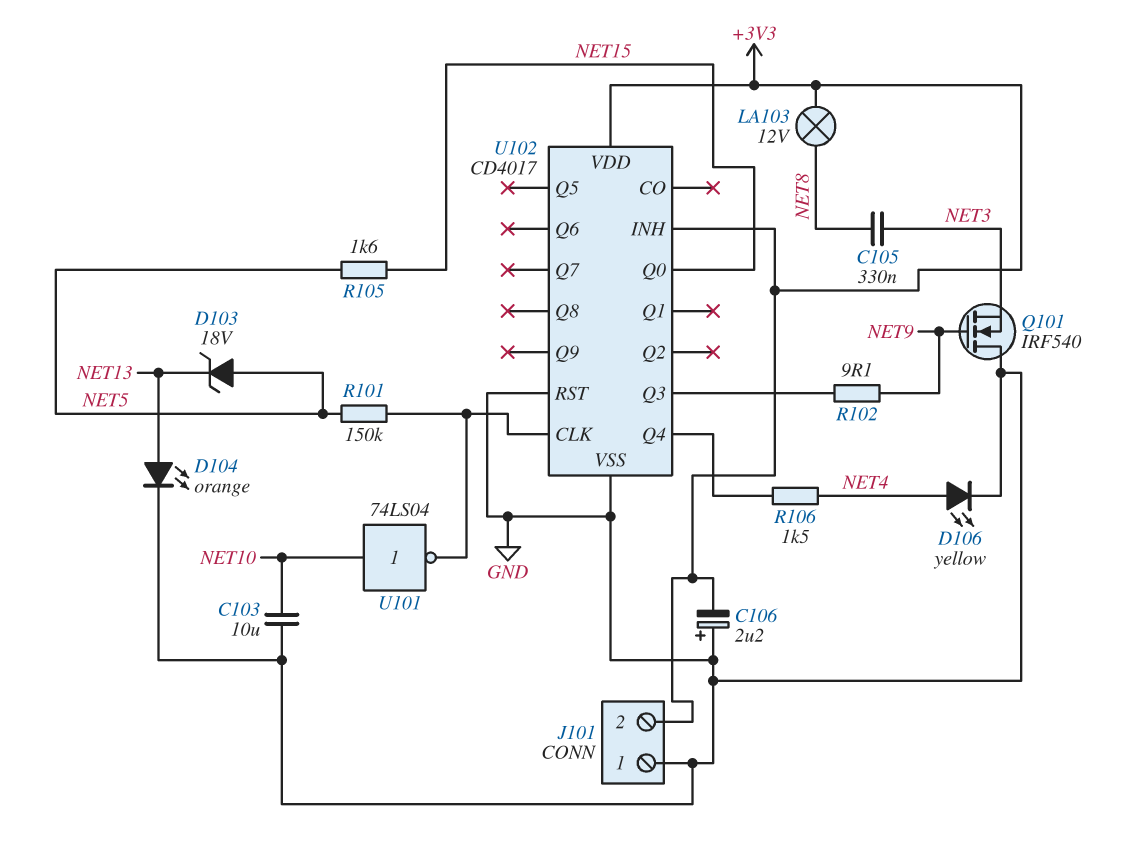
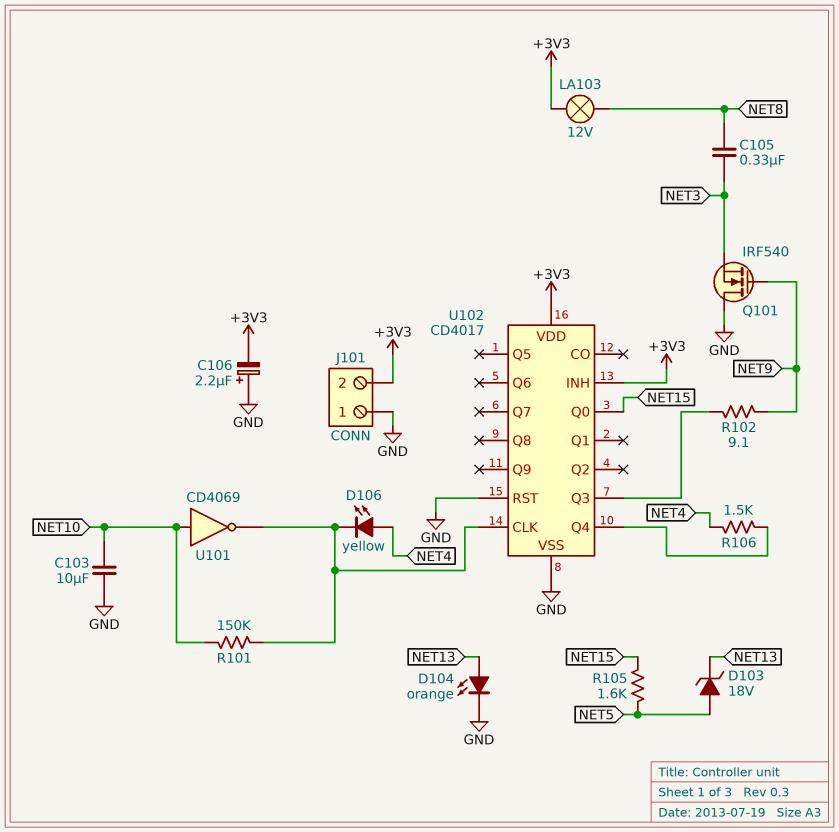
D106: LED yellow (A NET4, K GND) -> LED yellow (A NET4, K U102/CLK)
R101: 150k (NET5, U102/CLK) -> 150k (NET10, U102/CLK)
U101: NOT 74LS04 (in NET10, out U102/CLK) -> NOT CD4069 (in NET10, out U102/CLK)

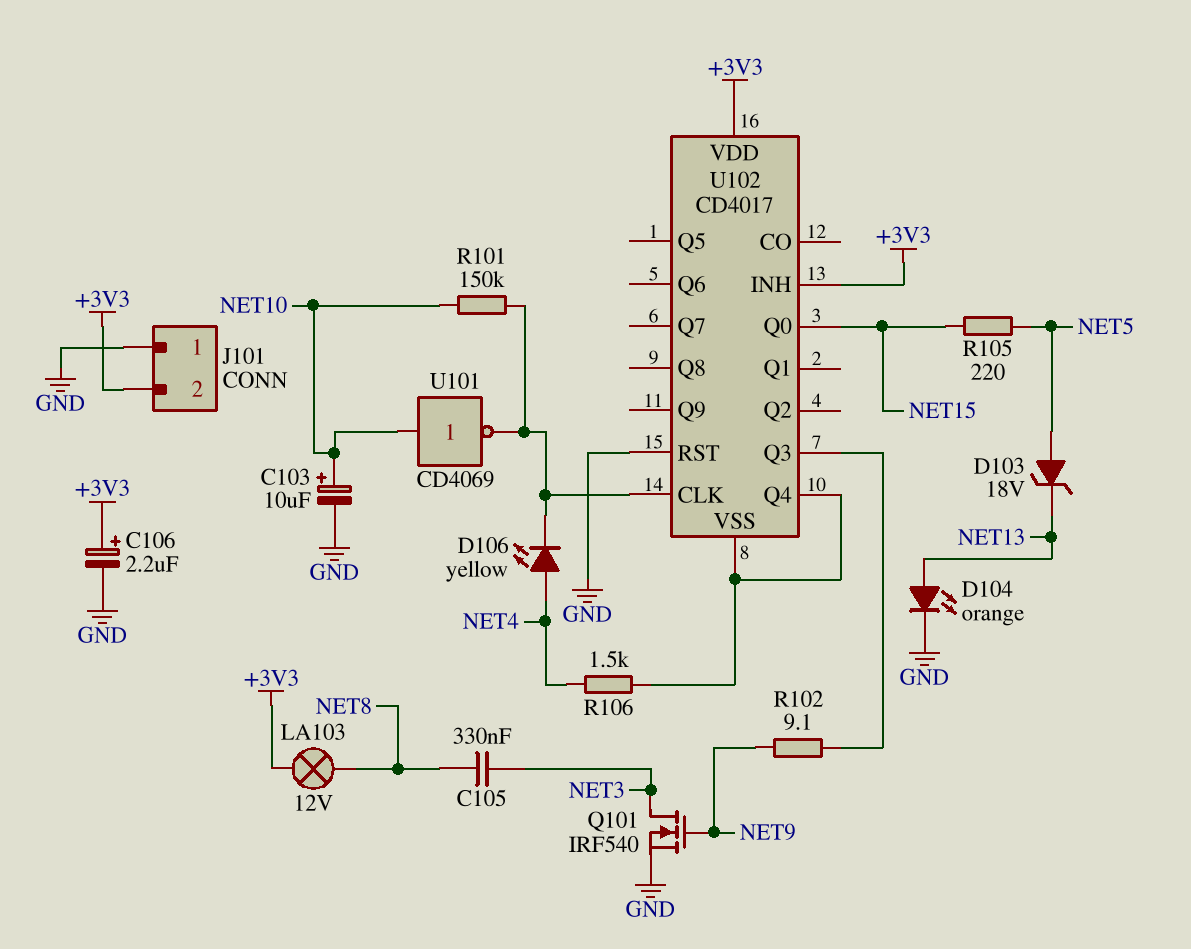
C103: 10uF (GND, NET10) -> 10uF (plus NET10, minus GND)
C106: 2.2uF (plus GND, minus +3V3) -> 2.2uF (plus +3V3, minus GND)
Q101: NMOS IRF540 (G NET9, D GND, S NET3) -> NMOS IRF540 (G NET9, D NET3, S GND)
R105: 1.6k (NET5, NET15) -> 220 (NET5, NET15)
U102 pin VSS: GND -> U102/Q4

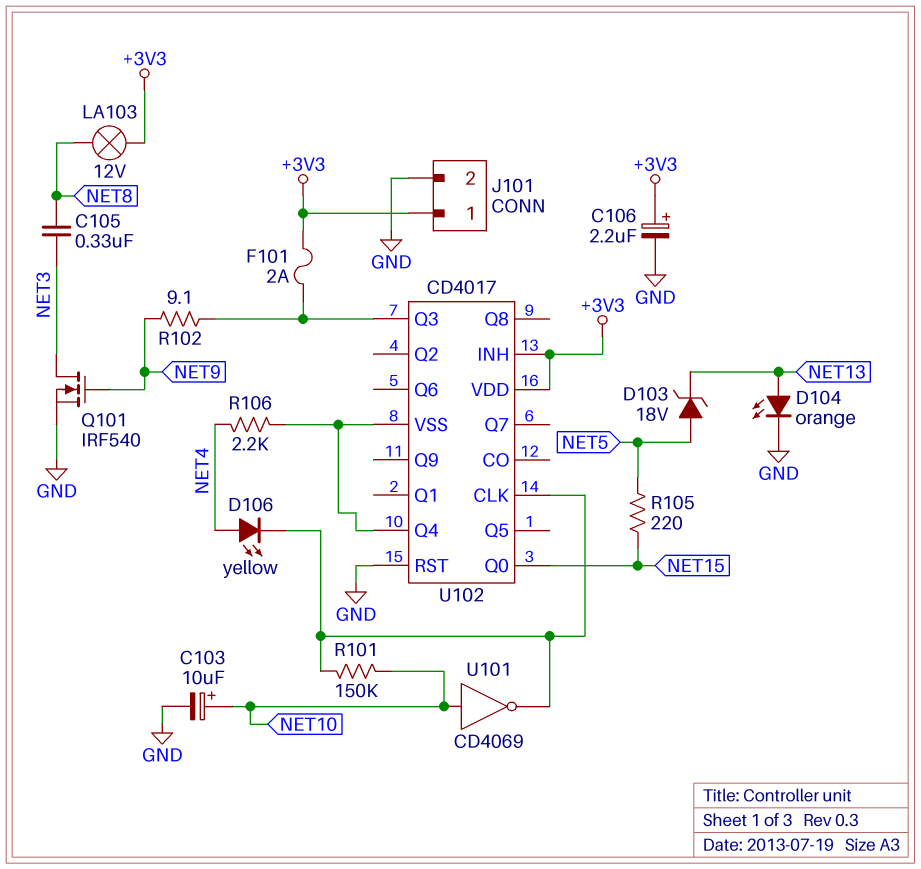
F101: none -> 2A (+3V3, U102/Q3)
J101 pin 1: GND -> +3V3
J101 pin 2: +3V3 -> GND
R106: 1.5k (NET4, U102/Q4) -> 2.2k (NET4, U102/Q4)

